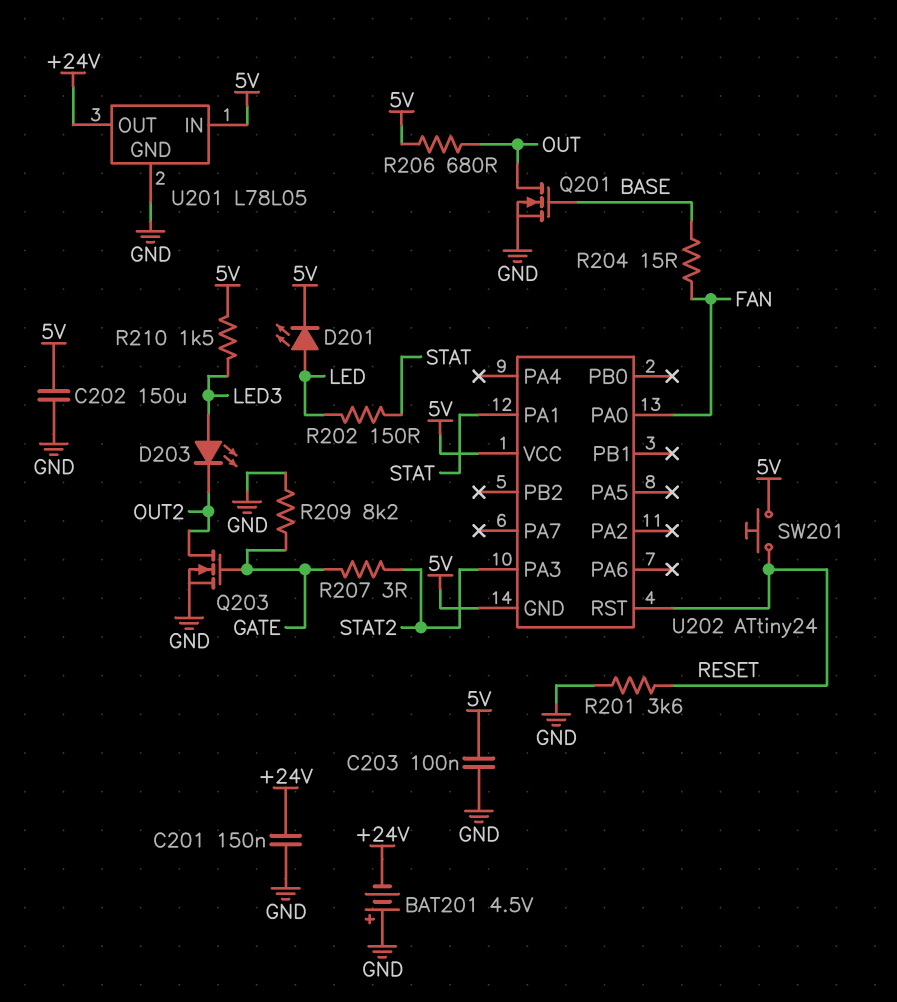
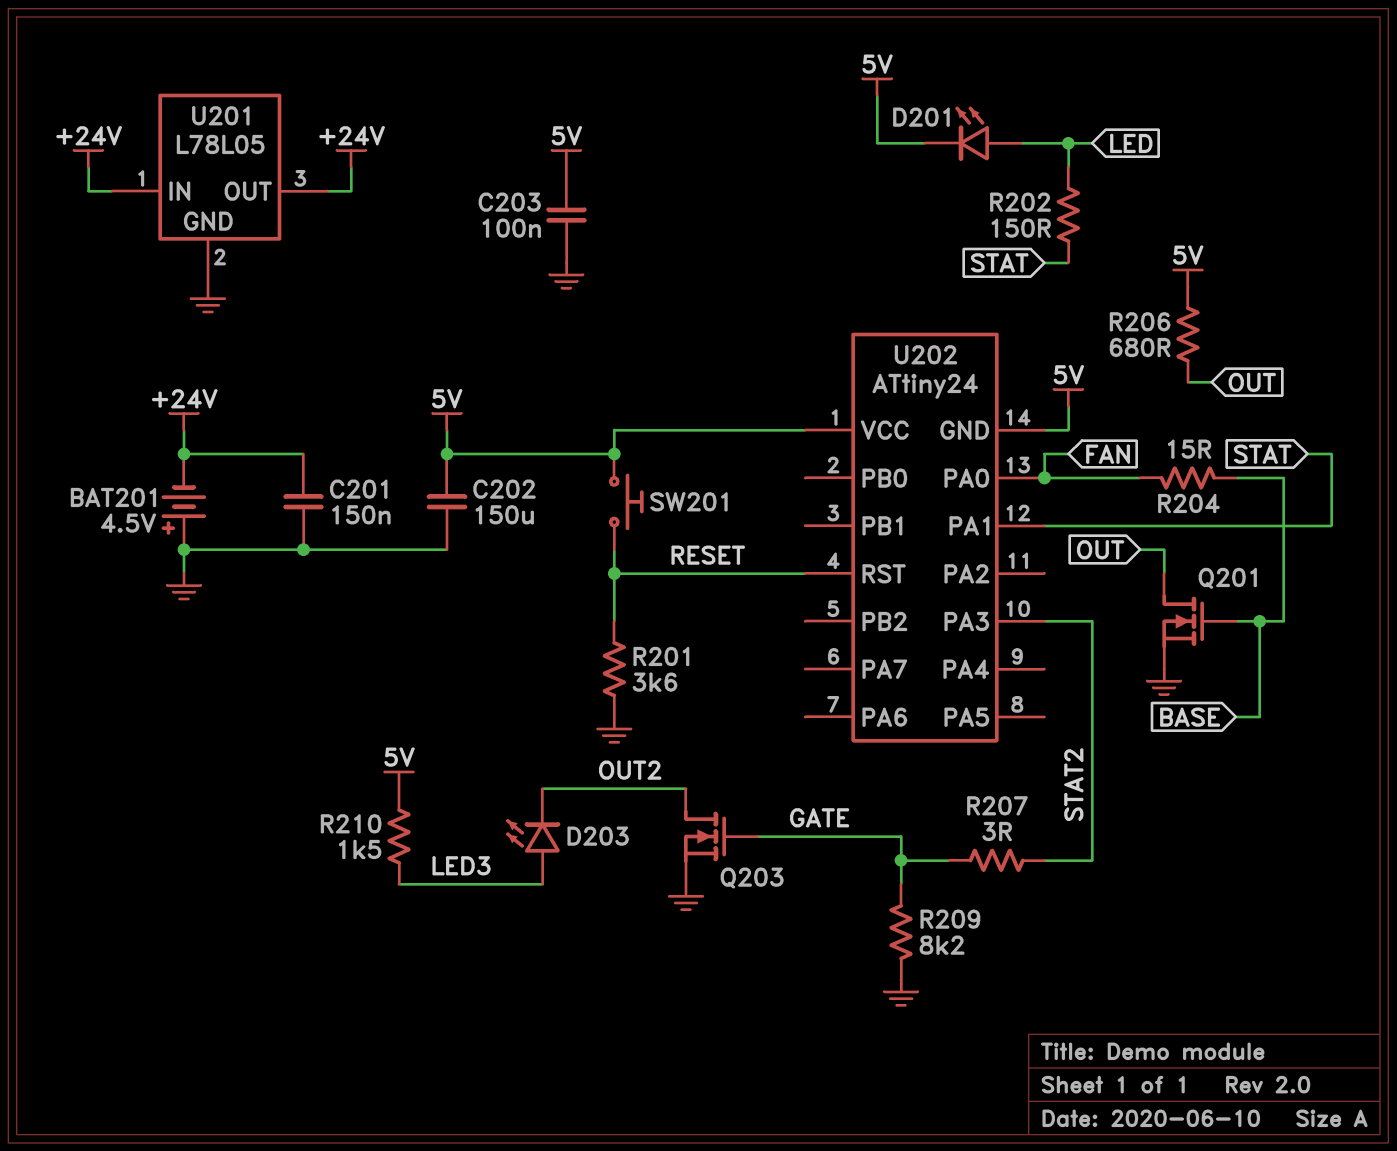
U201 pin IN: 5V -> +24V

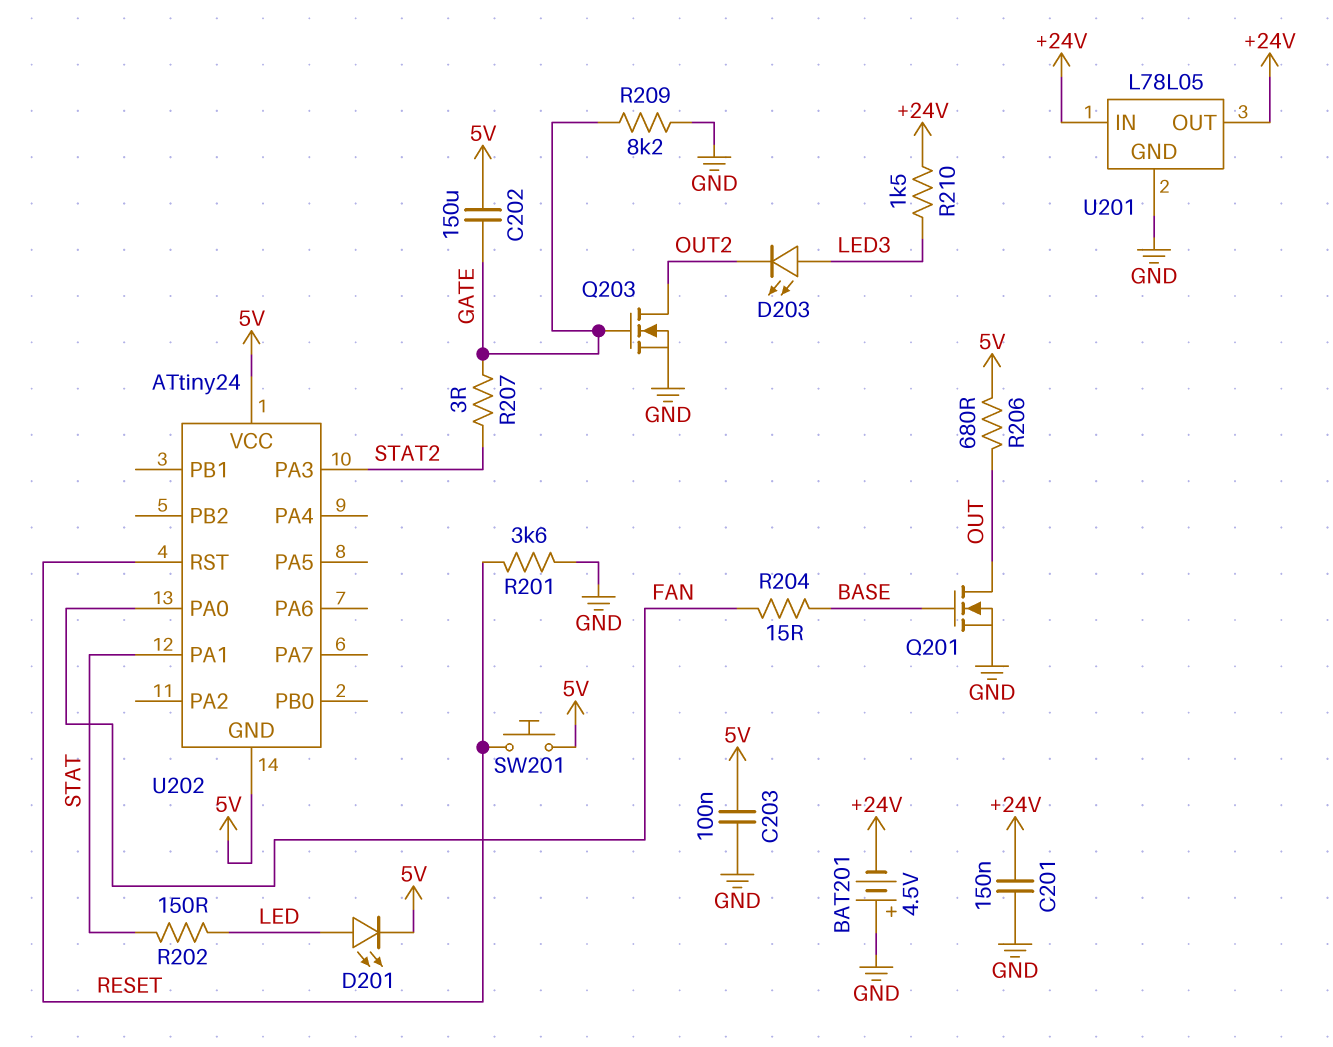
C202: 150uF (5V, GND) -> 150uF (5V, GATE)
R210: 1.5k (5V, LED3) -> 1.5k (+24V, LED3)

